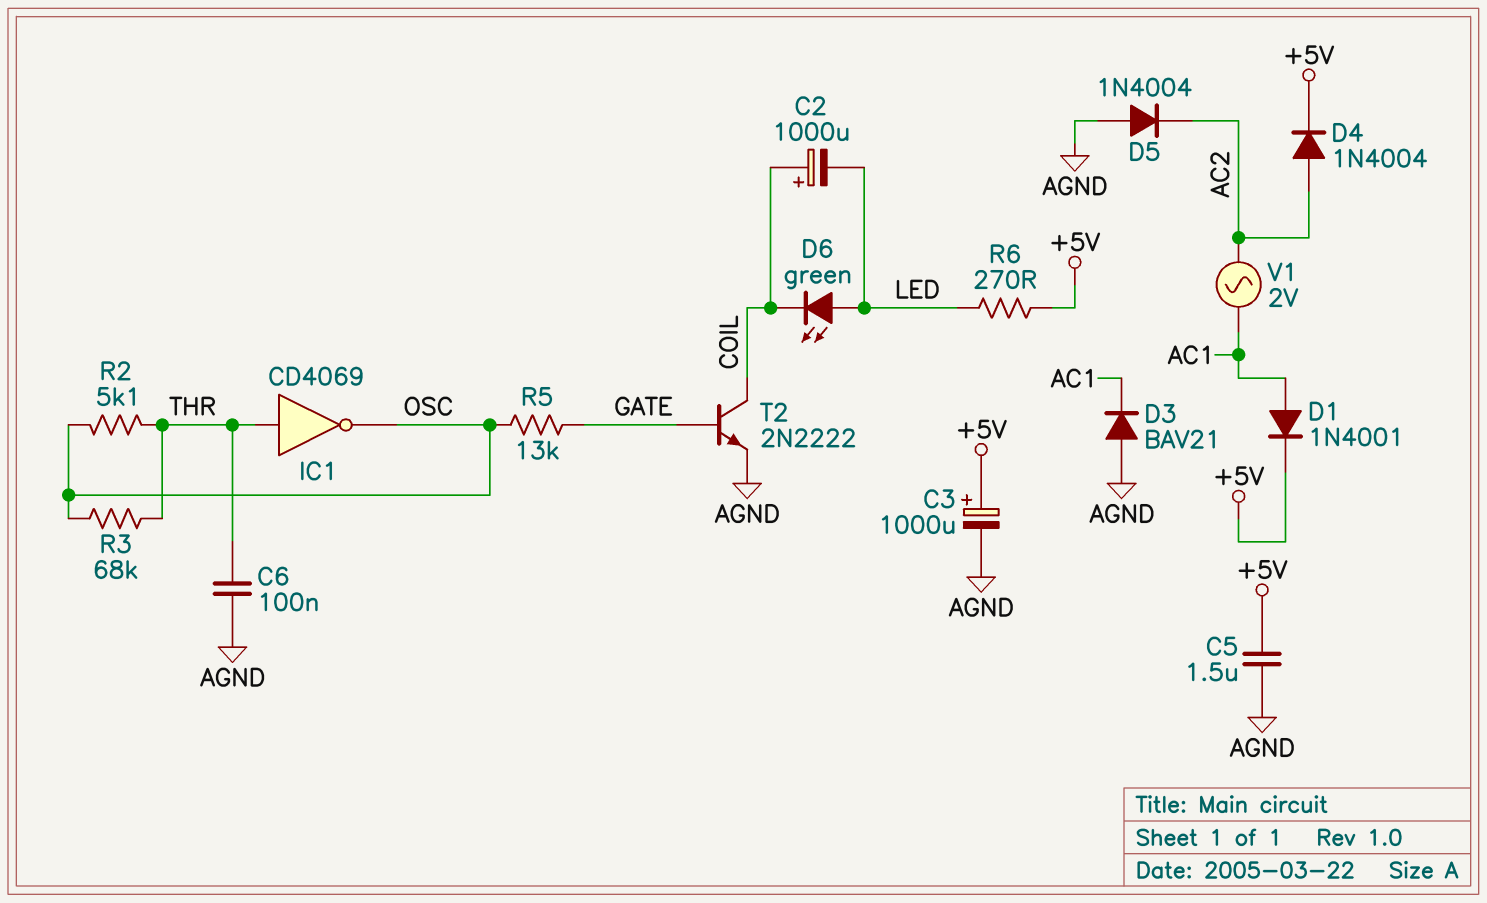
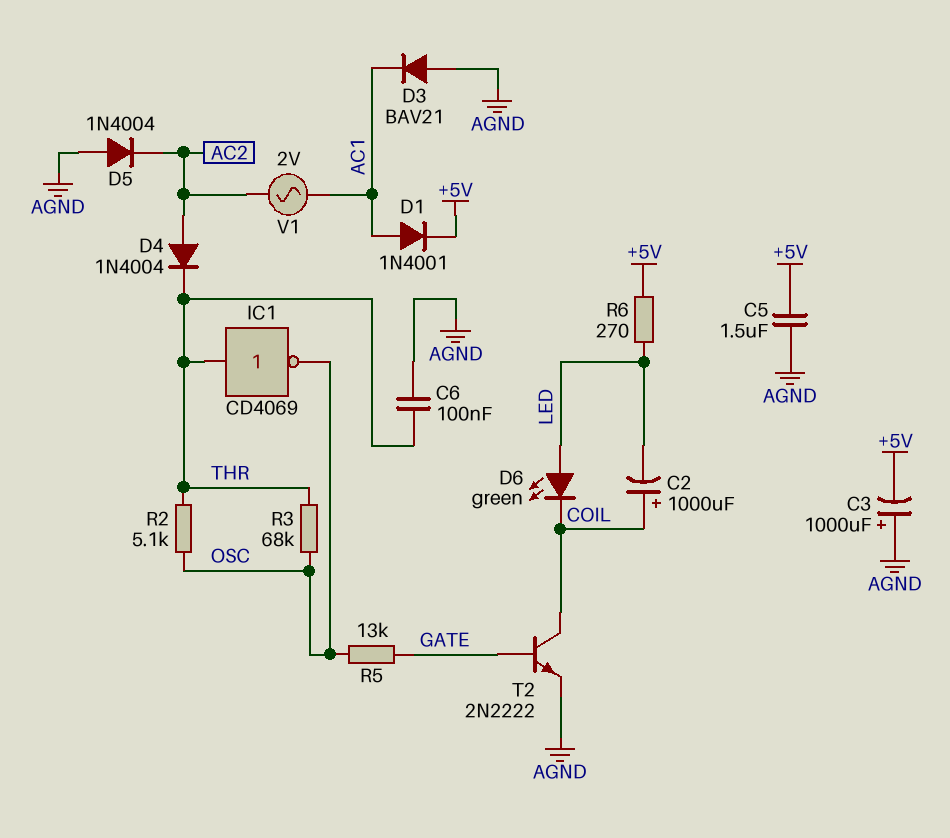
C3: 1000uF (plus +5V, minus AGND) -> 1000uF (plus AGND, minus +5V)
D4: diode 1N4004 (A AC2, K +5V) -> diode 1N4004 (A AC2, K THR)

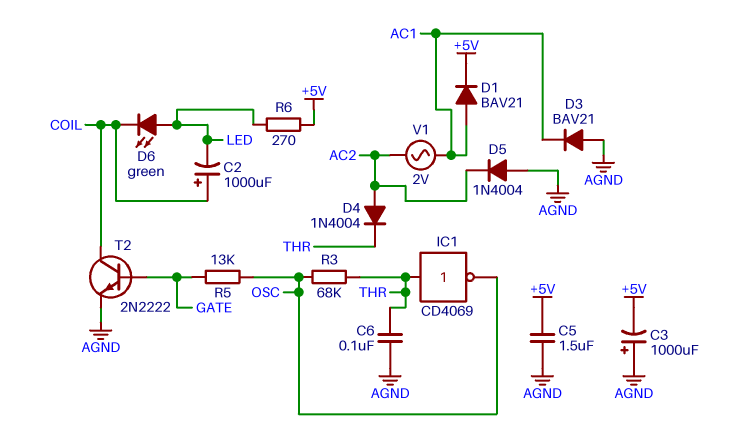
D1: diode 1N4001 (A AC1, K +5V) -> diode BAV21 (A AC1, K +5V)
R2: 5.1k (OSC, THR) -> none

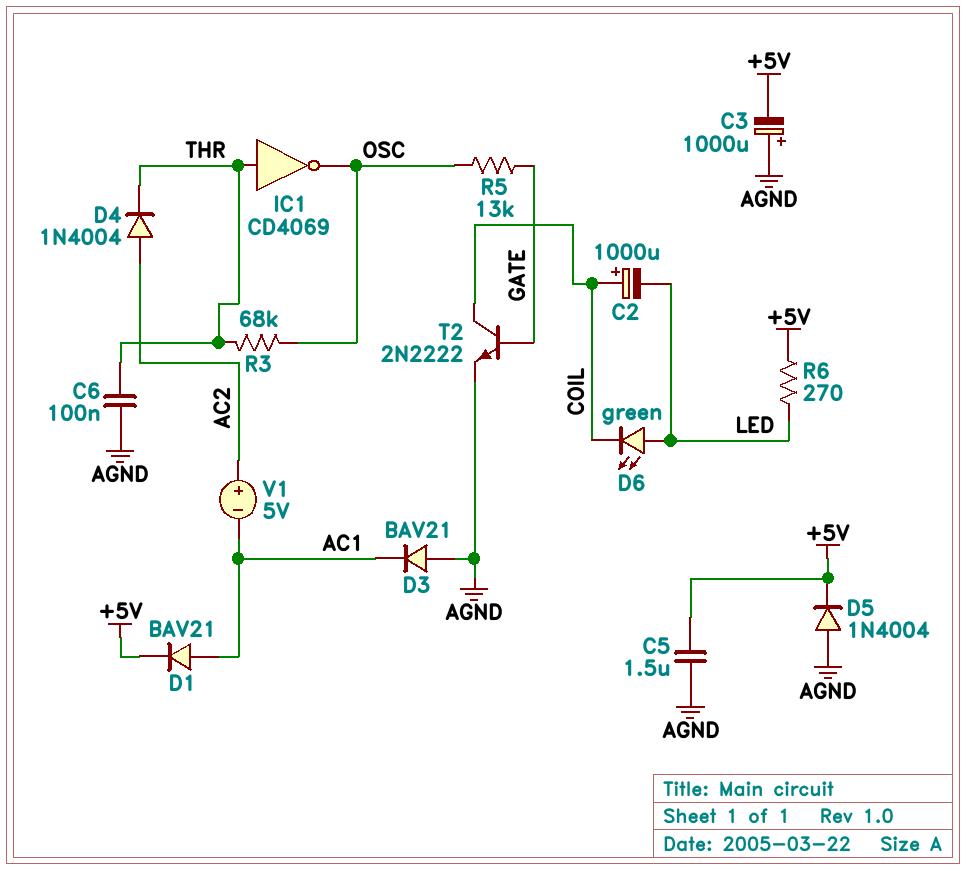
D5: diode 1N4004 (A AGND, K AC2) -> diode 1N4004 (A AGND, K +5V)
V1: AC 2V (AC1, AC2) -> 5V (plus AC2, minus AC1)

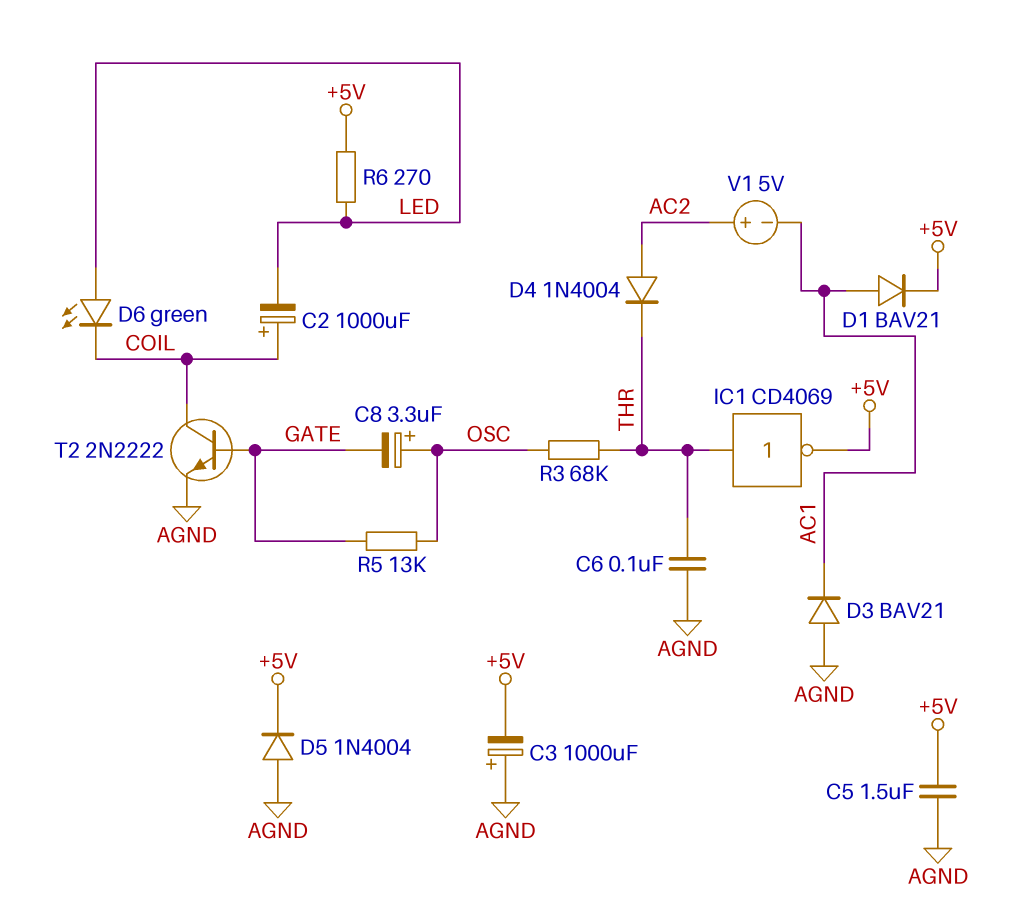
C8: none -> 3.3uF (plus OSC, minus GATE)
IC1: NOT CD4069 (in THR, out OSC) -> NOT CD4069 (in THR, out +5V)

